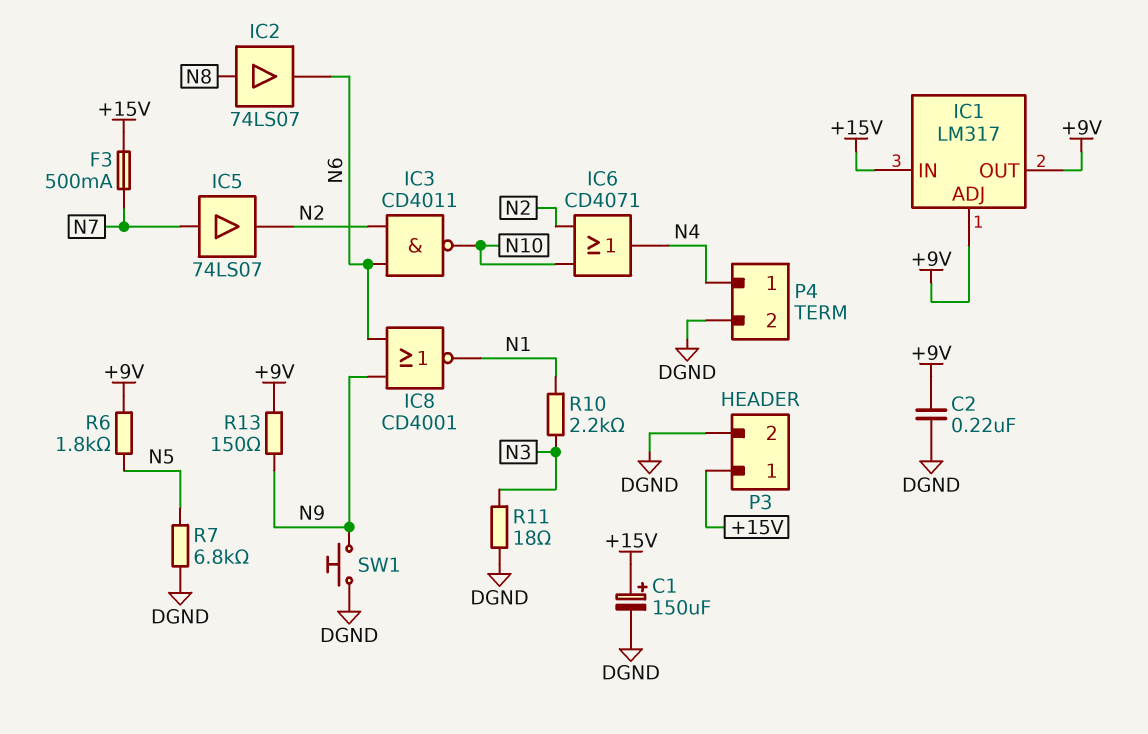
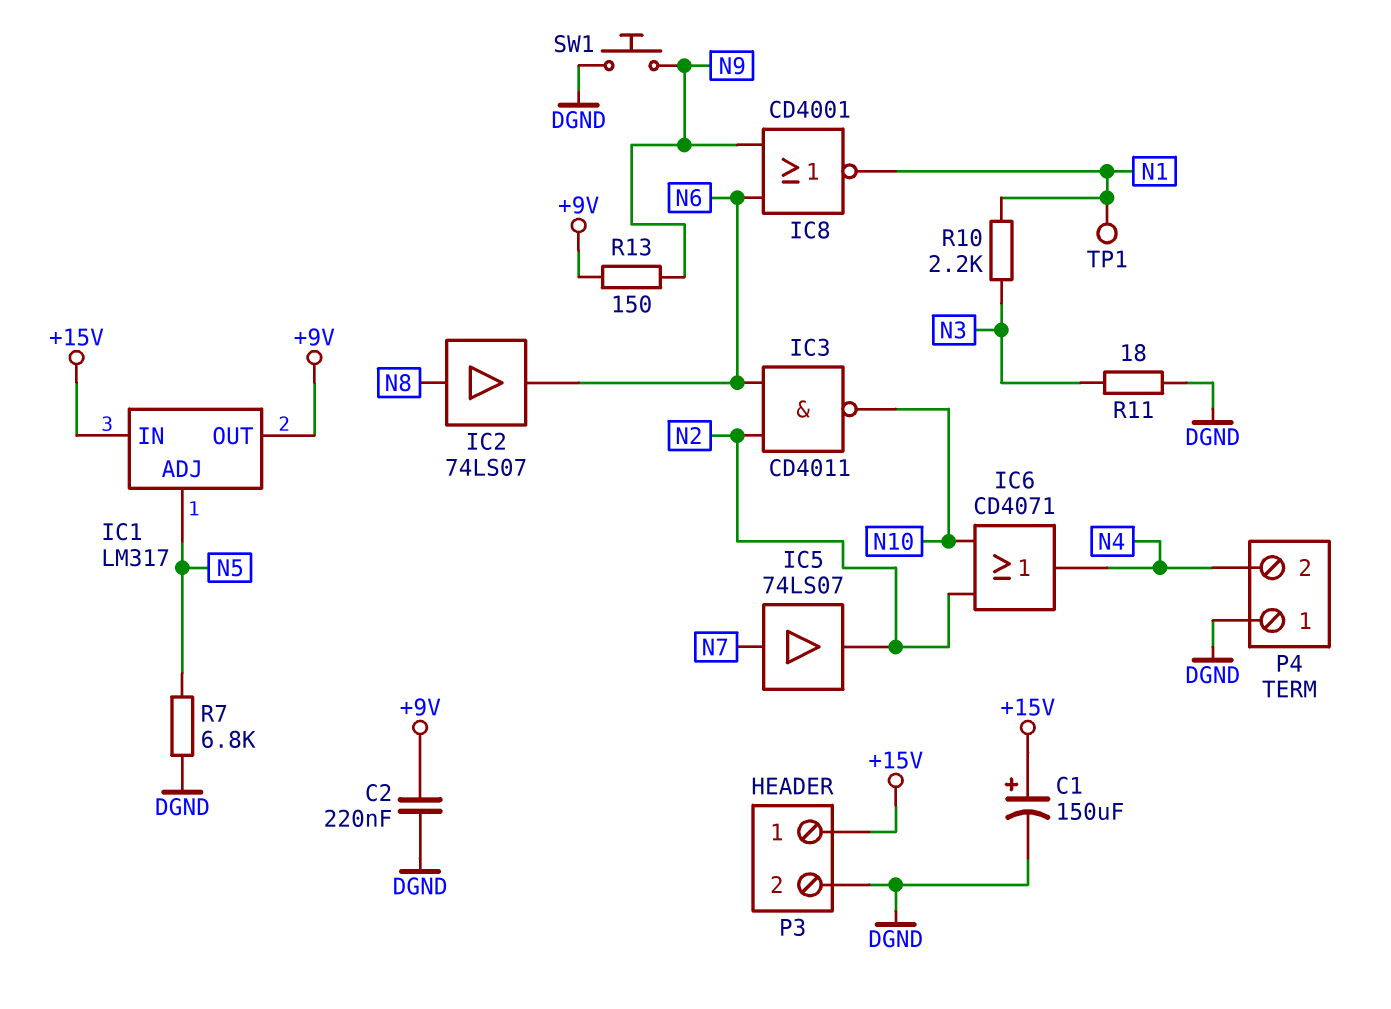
F3: 500mA (+15V, N7) -> none
IC1 pin ADJ: +9V -> N5
P4 pin 1: N4 -> DGND
P4 pin 2: DGND -> N4
R6: 1.8k (+9V, N5) -> none
TP1: none -> test point (N1)

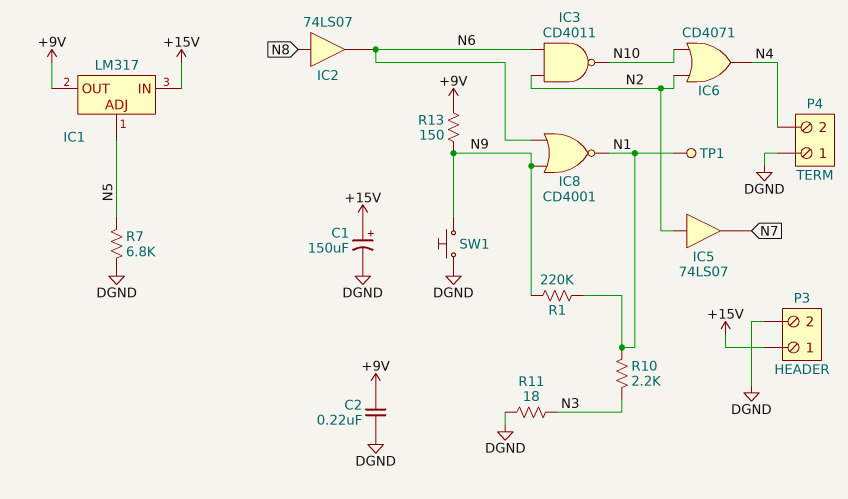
IC5: buffer 74LS07 (in N7, out N2) -> buffer 74LS07 (in N2, out N7)
R1: none -> 220k (N1, N9)

